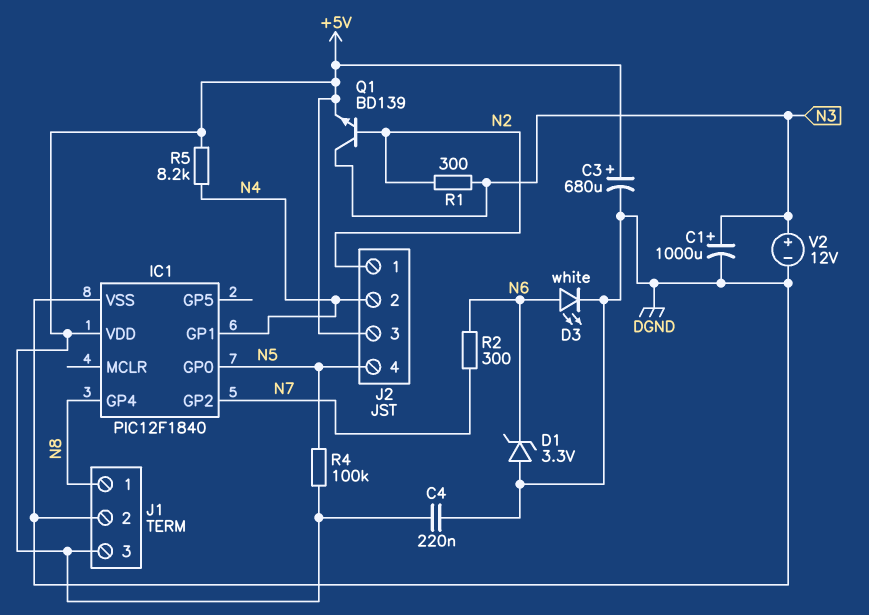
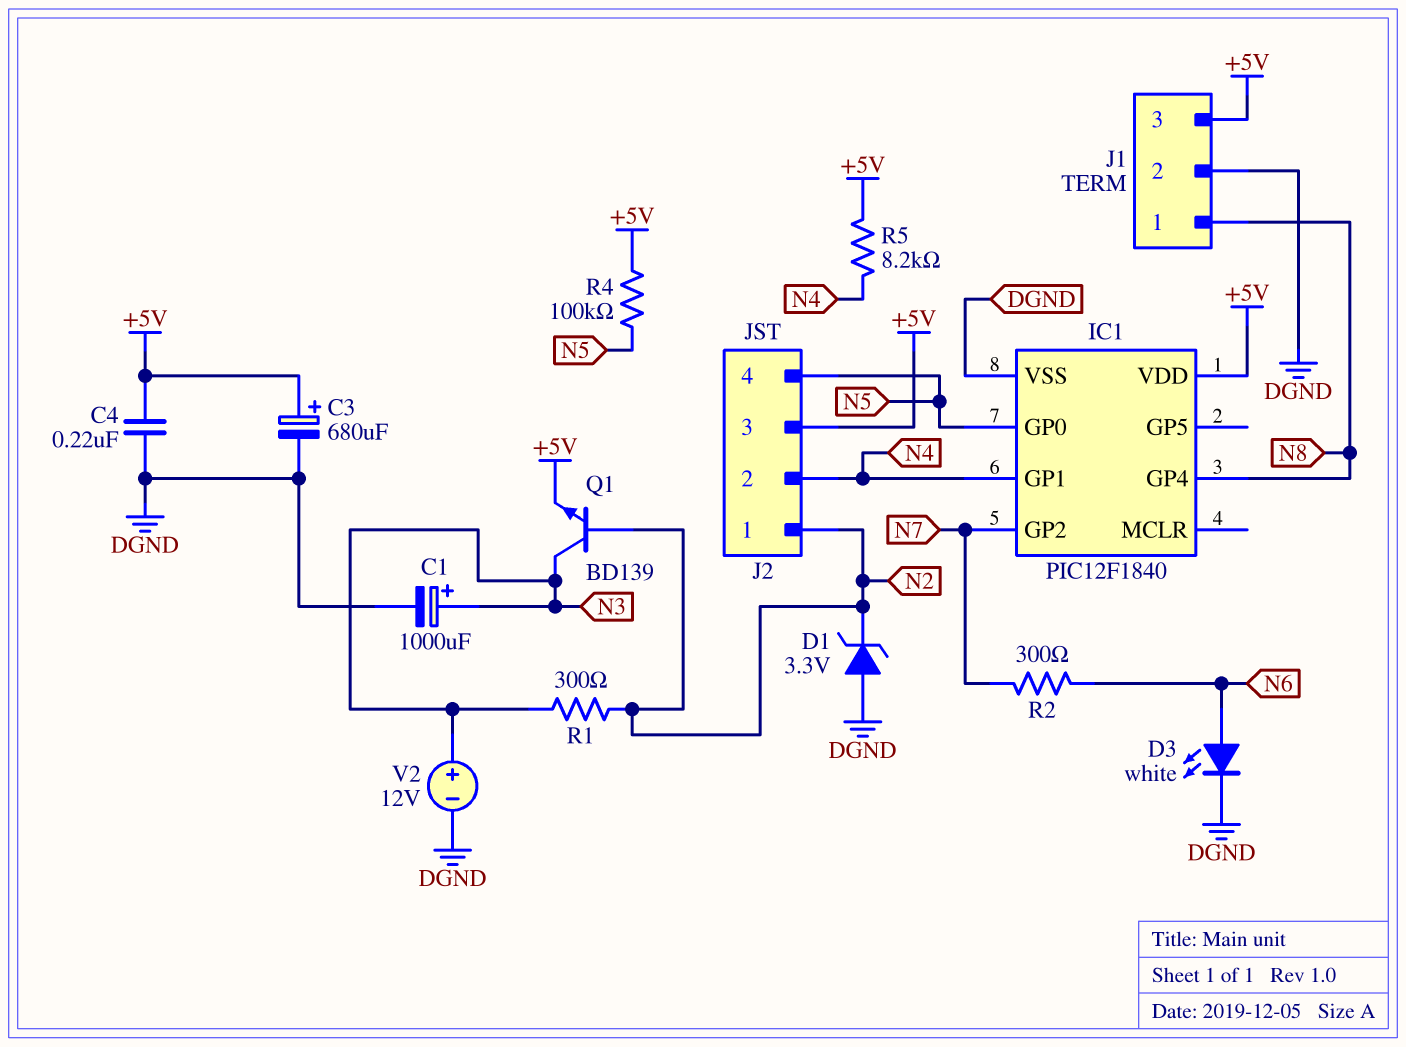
D1: zener 3.3V (A DGND, K N6) -> zener 3.3V (A DGND, K N2)

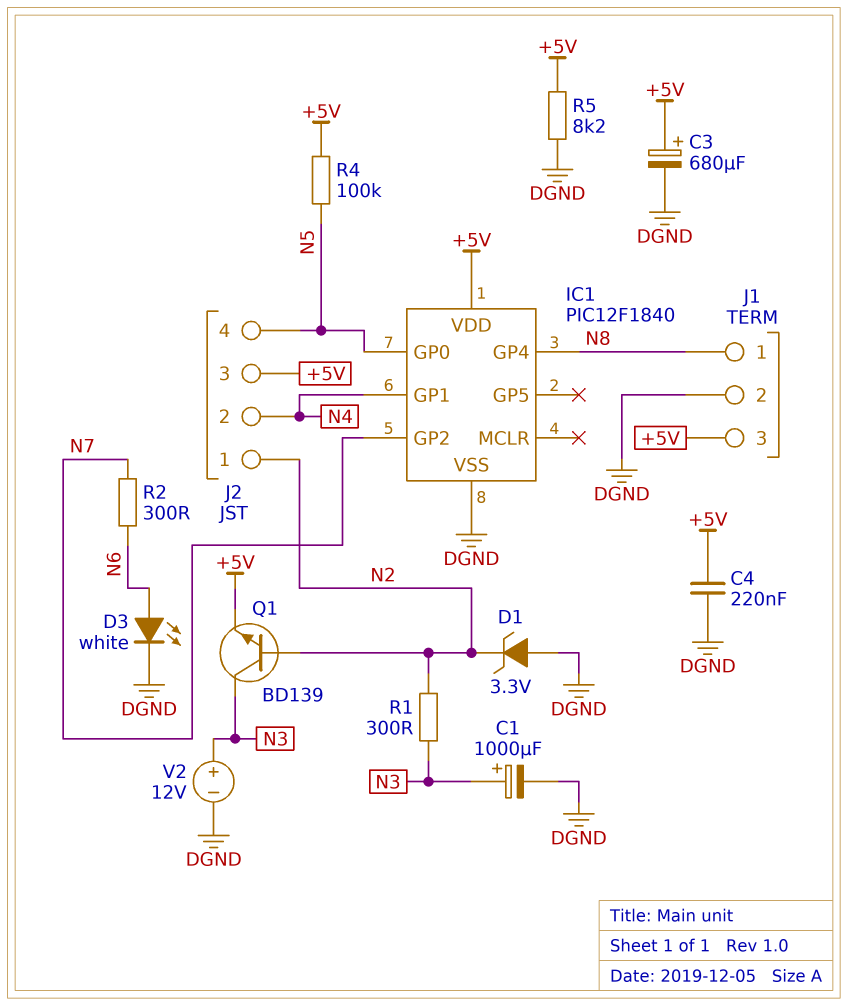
R5: 8.2k (+5V, N4) -> 8.2k (+5V, DGND)

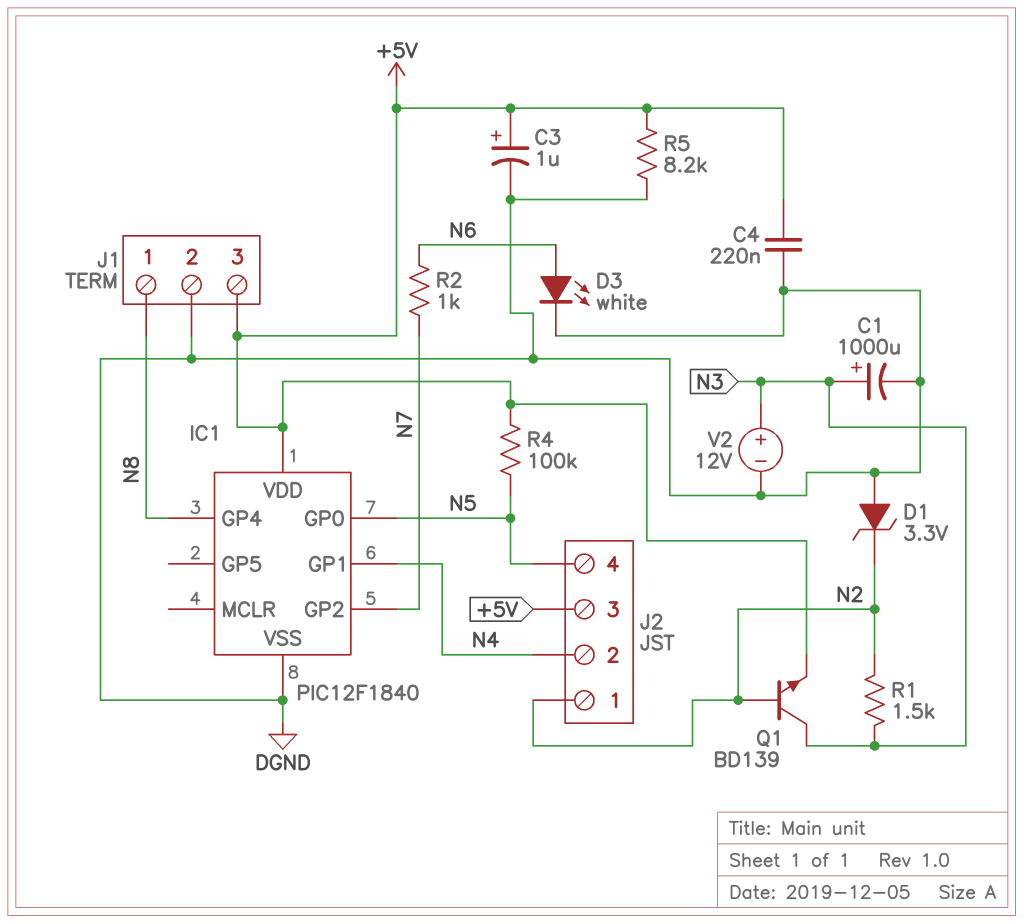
C3: 680uF (plus +5V, minus DGND) -> 1uF (plus +5V, minus DGND)
R1: 300 (N2, N3) -> 1.5k (N2, N3)
R2: 300 (N6, N7) -> 1k (N6, N7)

